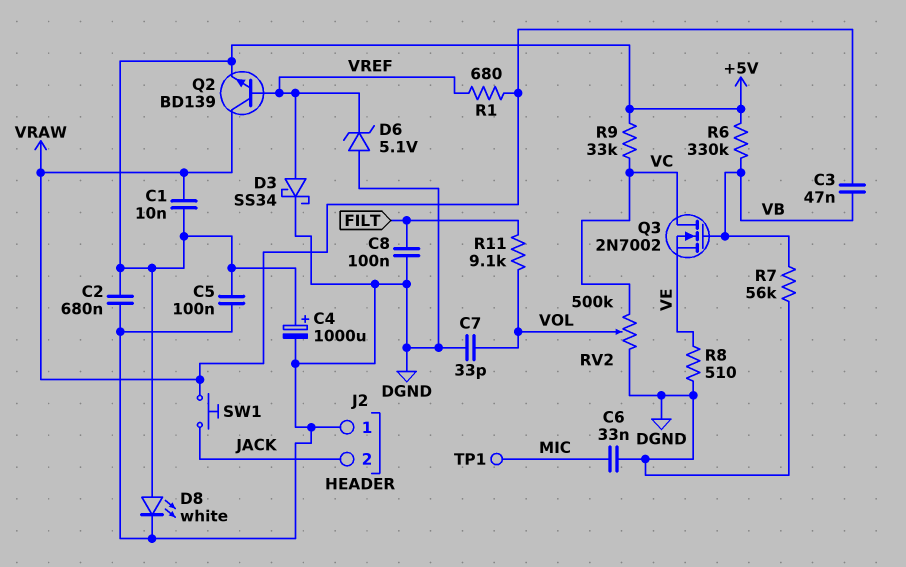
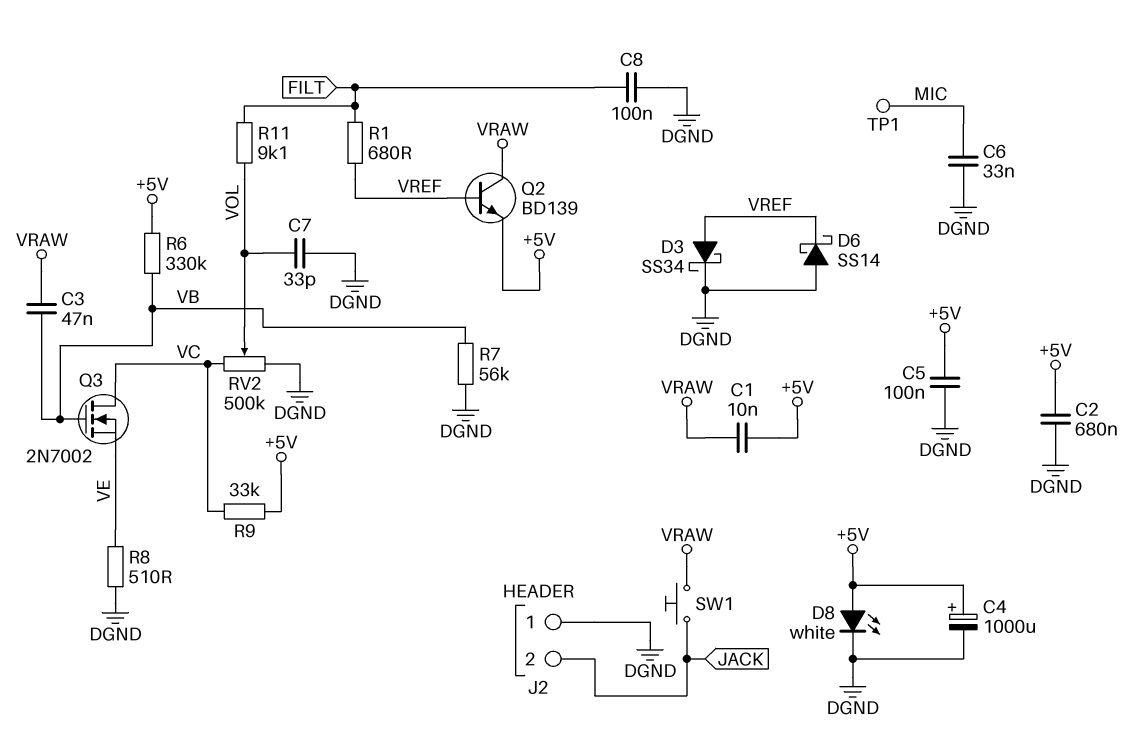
D6: zener 5.1V (A DGND, K VREF) -> schottky SS14 (A DGND, K VREF)
R1: 680 (VRAW, VREF) -> 680 (FILT, VREF)

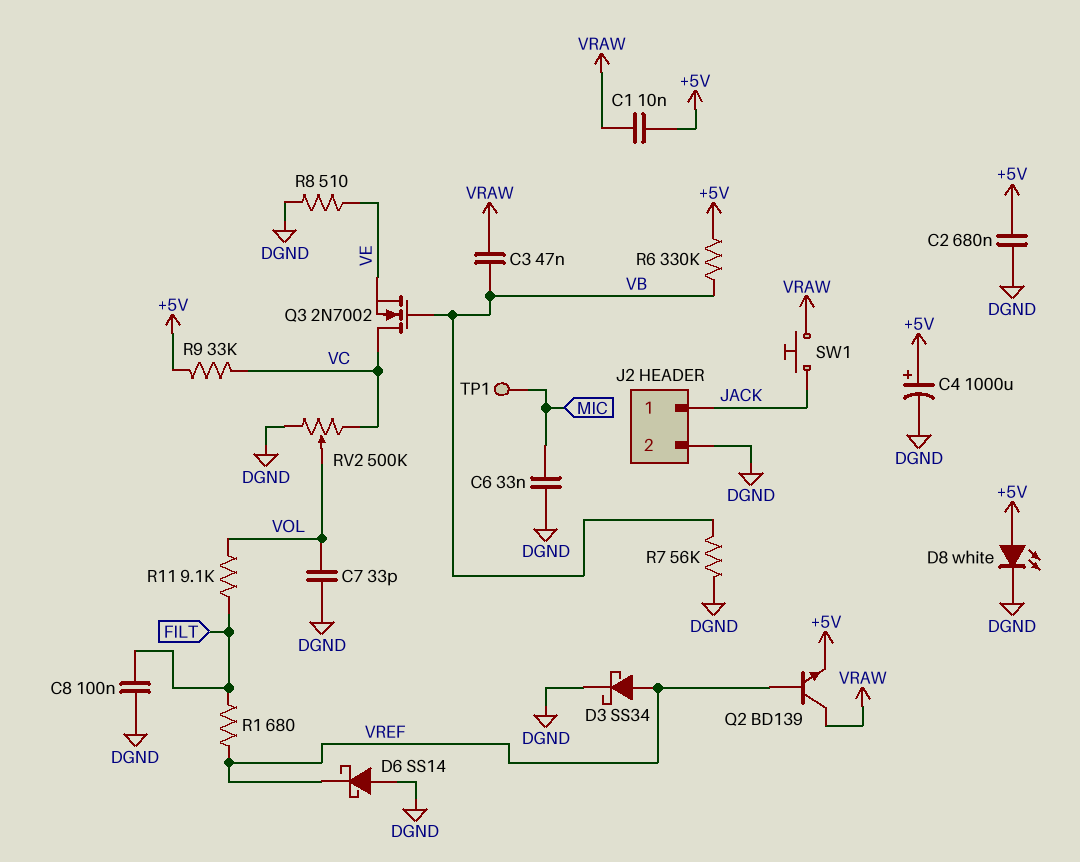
C5: 100nF (+5V, DGND) -> none
J2 pin 1: DGND -> JACK
J2 pin 2: JACK -> DGND

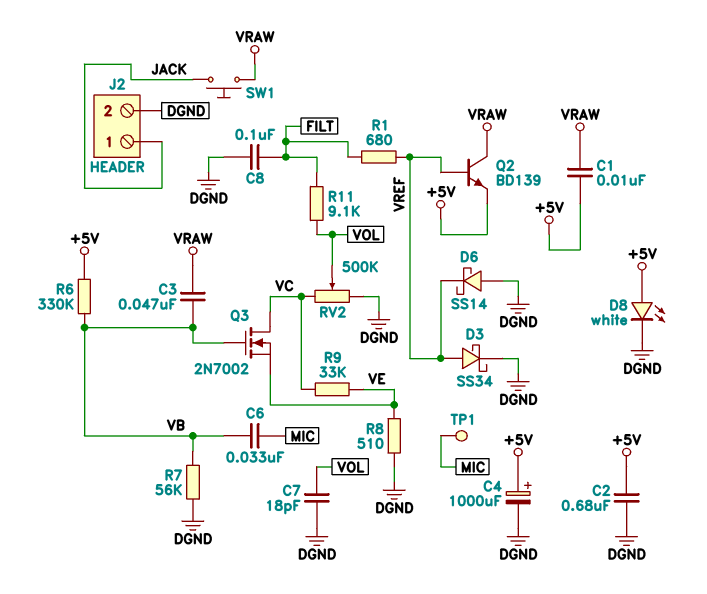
C6: 33nF (DGND, MIC) -> 33nF (MIC, VB)
C7: 33pF (DGND, VOL) -> 18pF (DGND, VOL)
R9: 33k (+5V, VC) -> 33k (VC, VE)

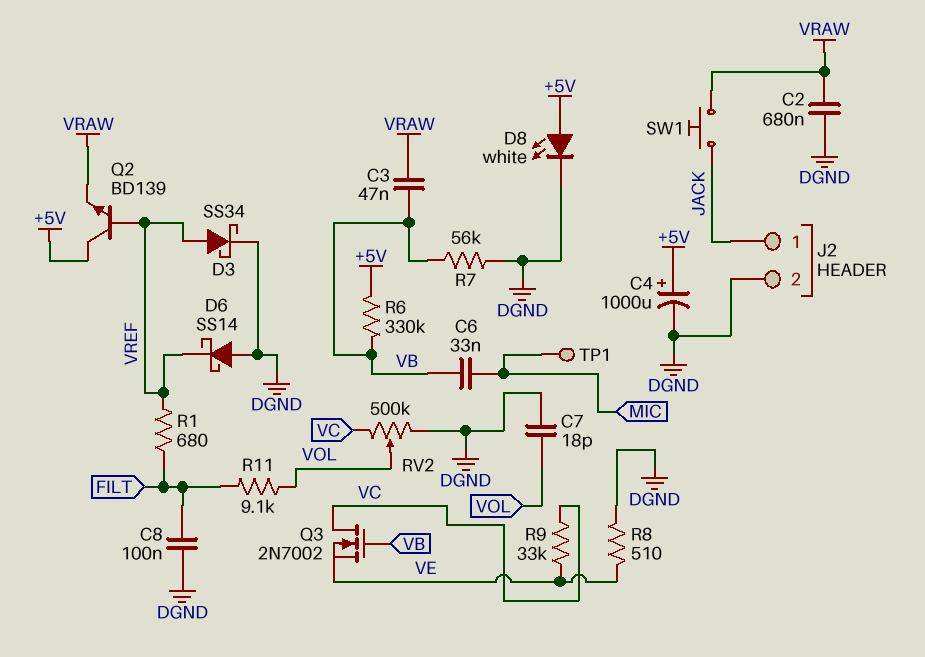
C1: 10nF (+5V, VRAW) -> none
C2: 680nF (+5V, DGND) -> 680nF (DGND, VRAW)
Q2: NPN BD139 (B VREF, C VRAW, E +5V) -> NPN BD139 (B VREF, C +5V, E VRAW)

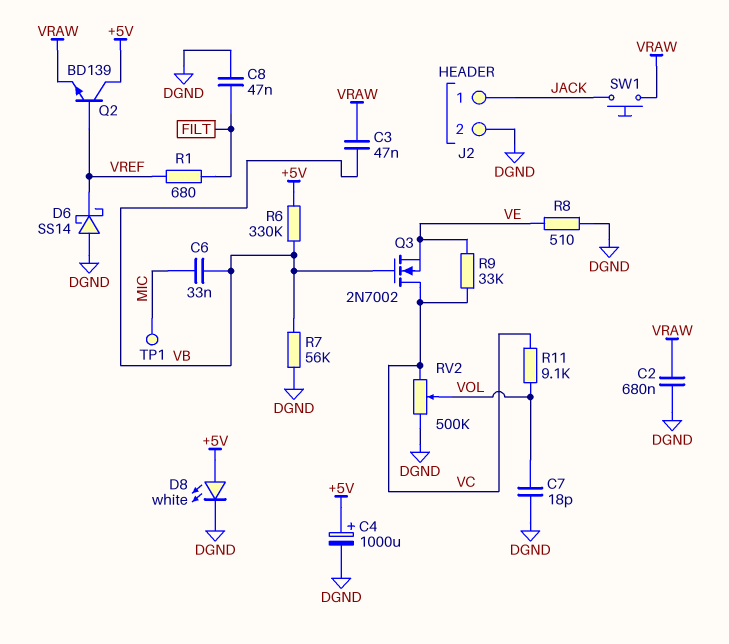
C8: 100nF (DGND, FILT) -> 47nF (DGND, FILT)
D3: schottky SS34 (A VREF, K DGND) -> none
R11: 9.1k (FILT, VOL) -> 9.1k (VC, VOL)

